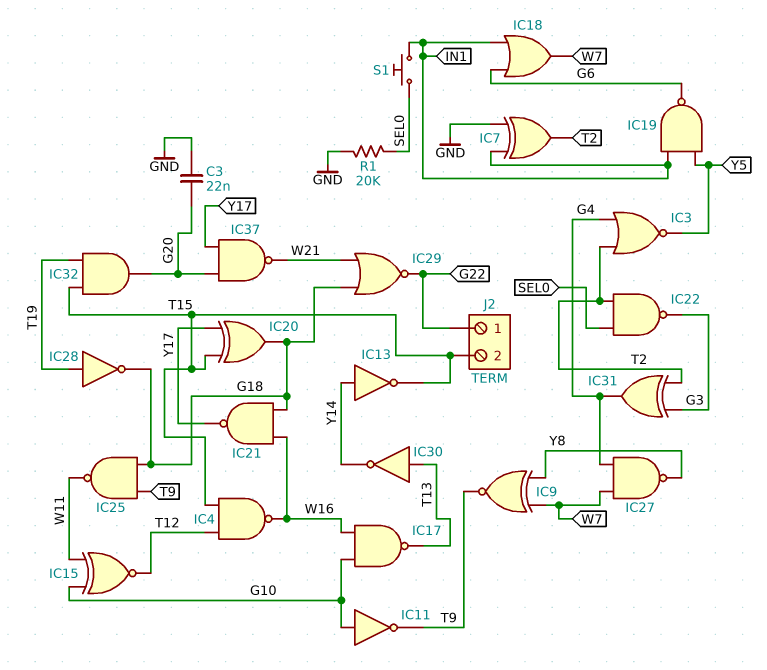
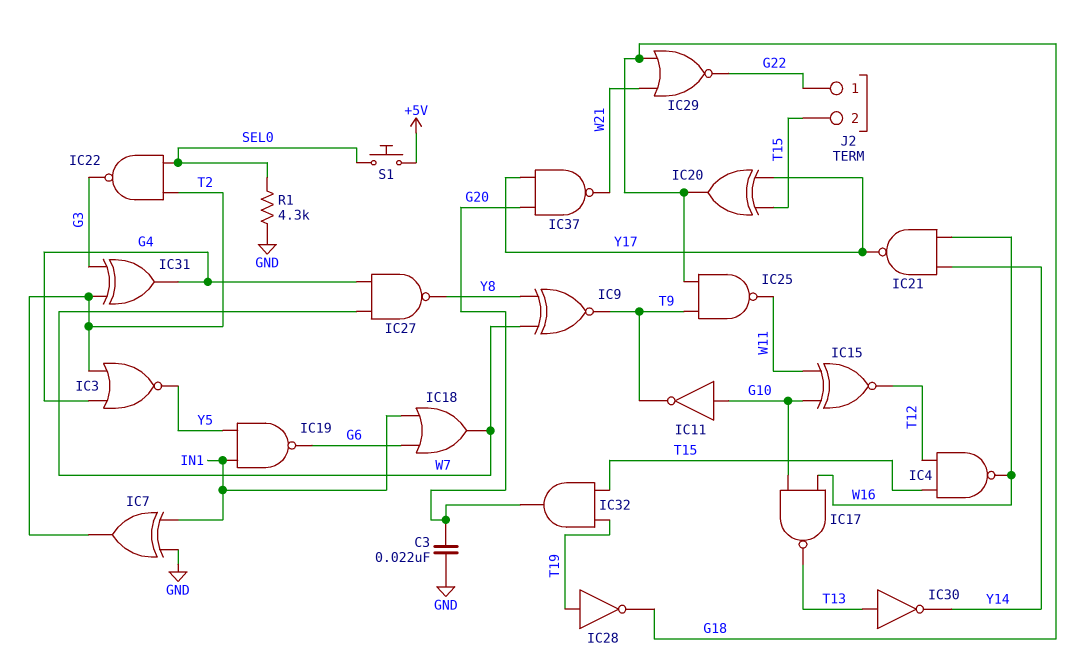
IC13: NOT (in Y14, out T15) -> none
IC21: NAND (in G18, in W16, out Y17) -> NAND (in W16, in Y14, out Y17)
R1: 20k (GND, SEL0) -> 4.3k (GND, SEL0)
S1: button (IN1, SEL0) -> button (+5V, SEL0)

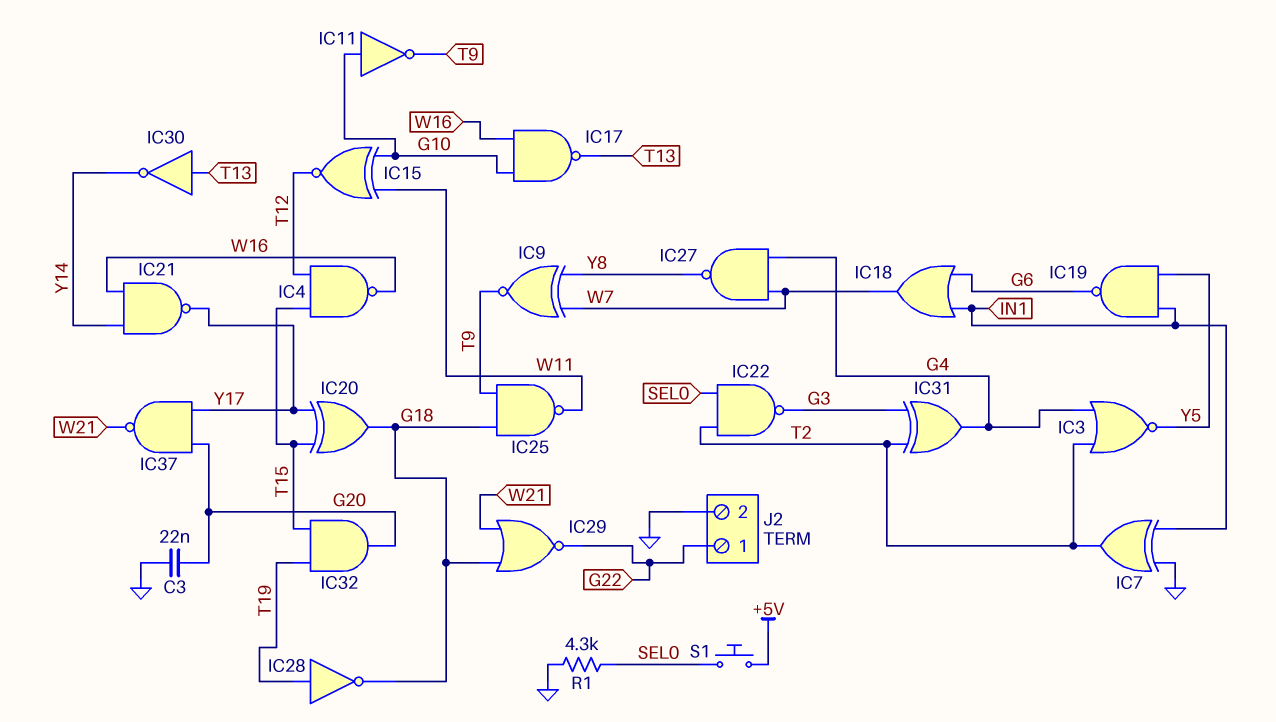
J2 pin 2: T15 -> GND

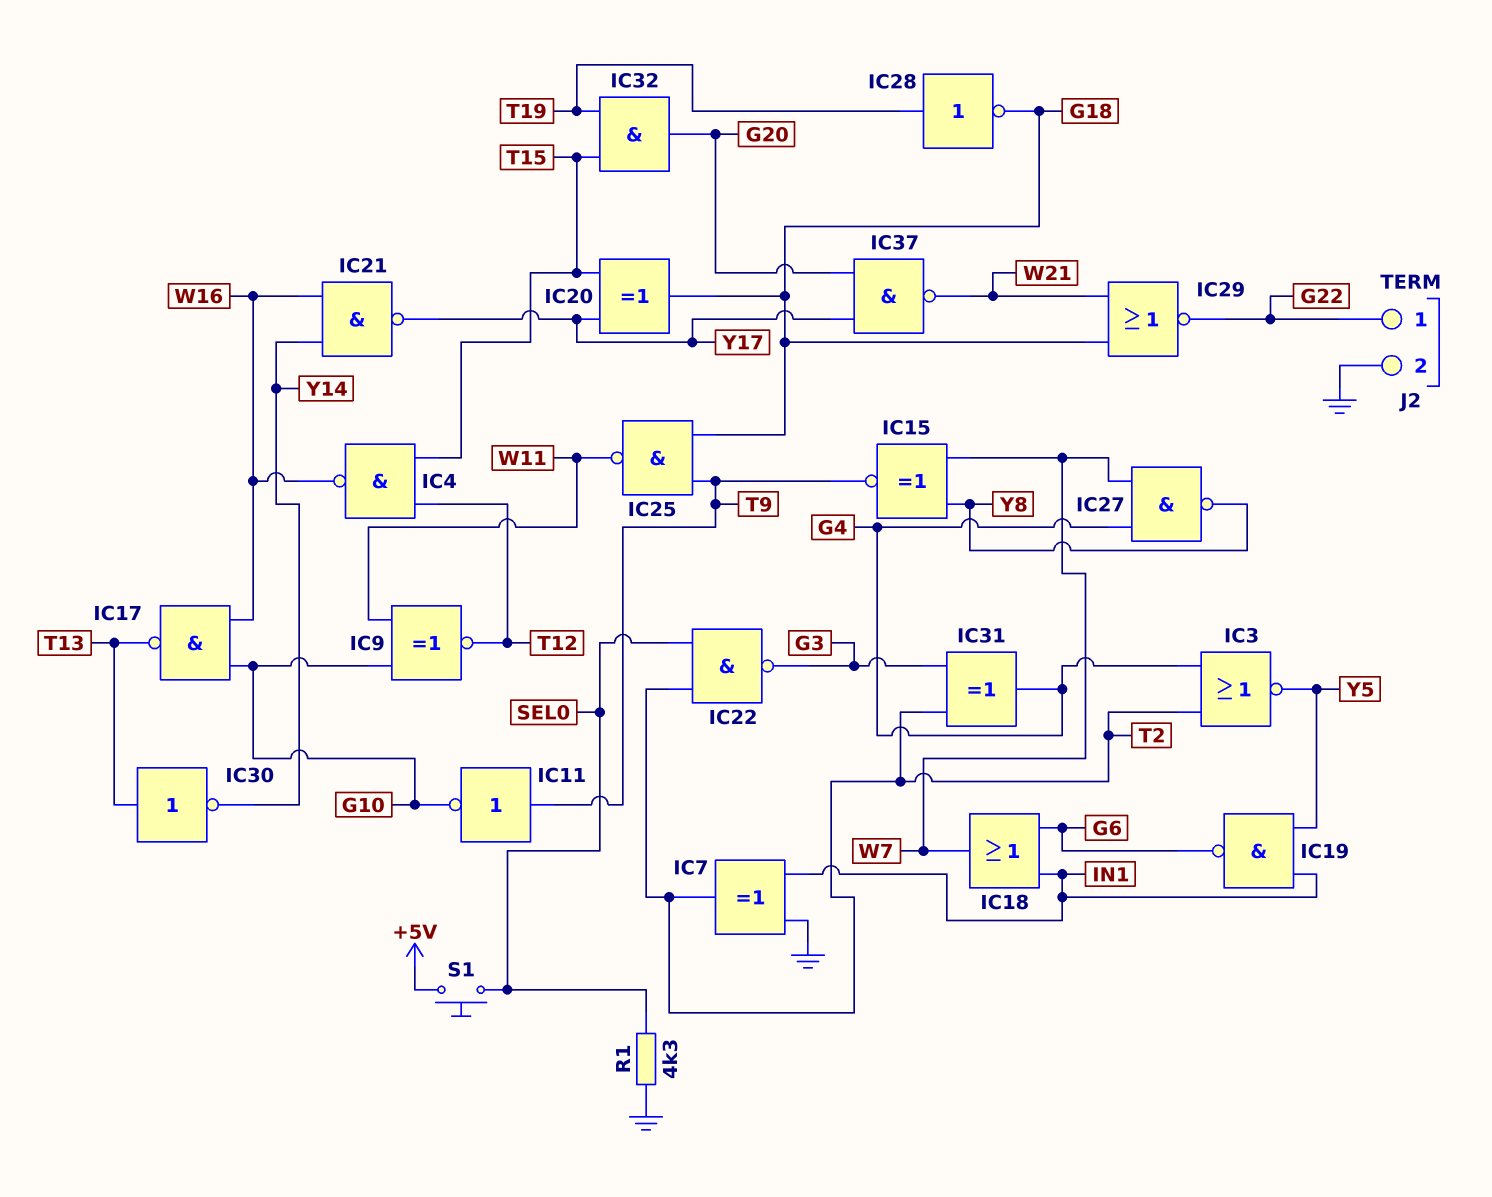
C3: 22nF (G20, GND) -> none
IC9: XNOR (in W7, in Y8, out T9) -> XNOR (in G10, in W11, out T12)
IC11: NOT (in G10, out T9) -> NOT (in T9, out G10)
IC15: XNOR (in G10, in W11, out T12) -> XNOR (in W7, in Y8, out T9)

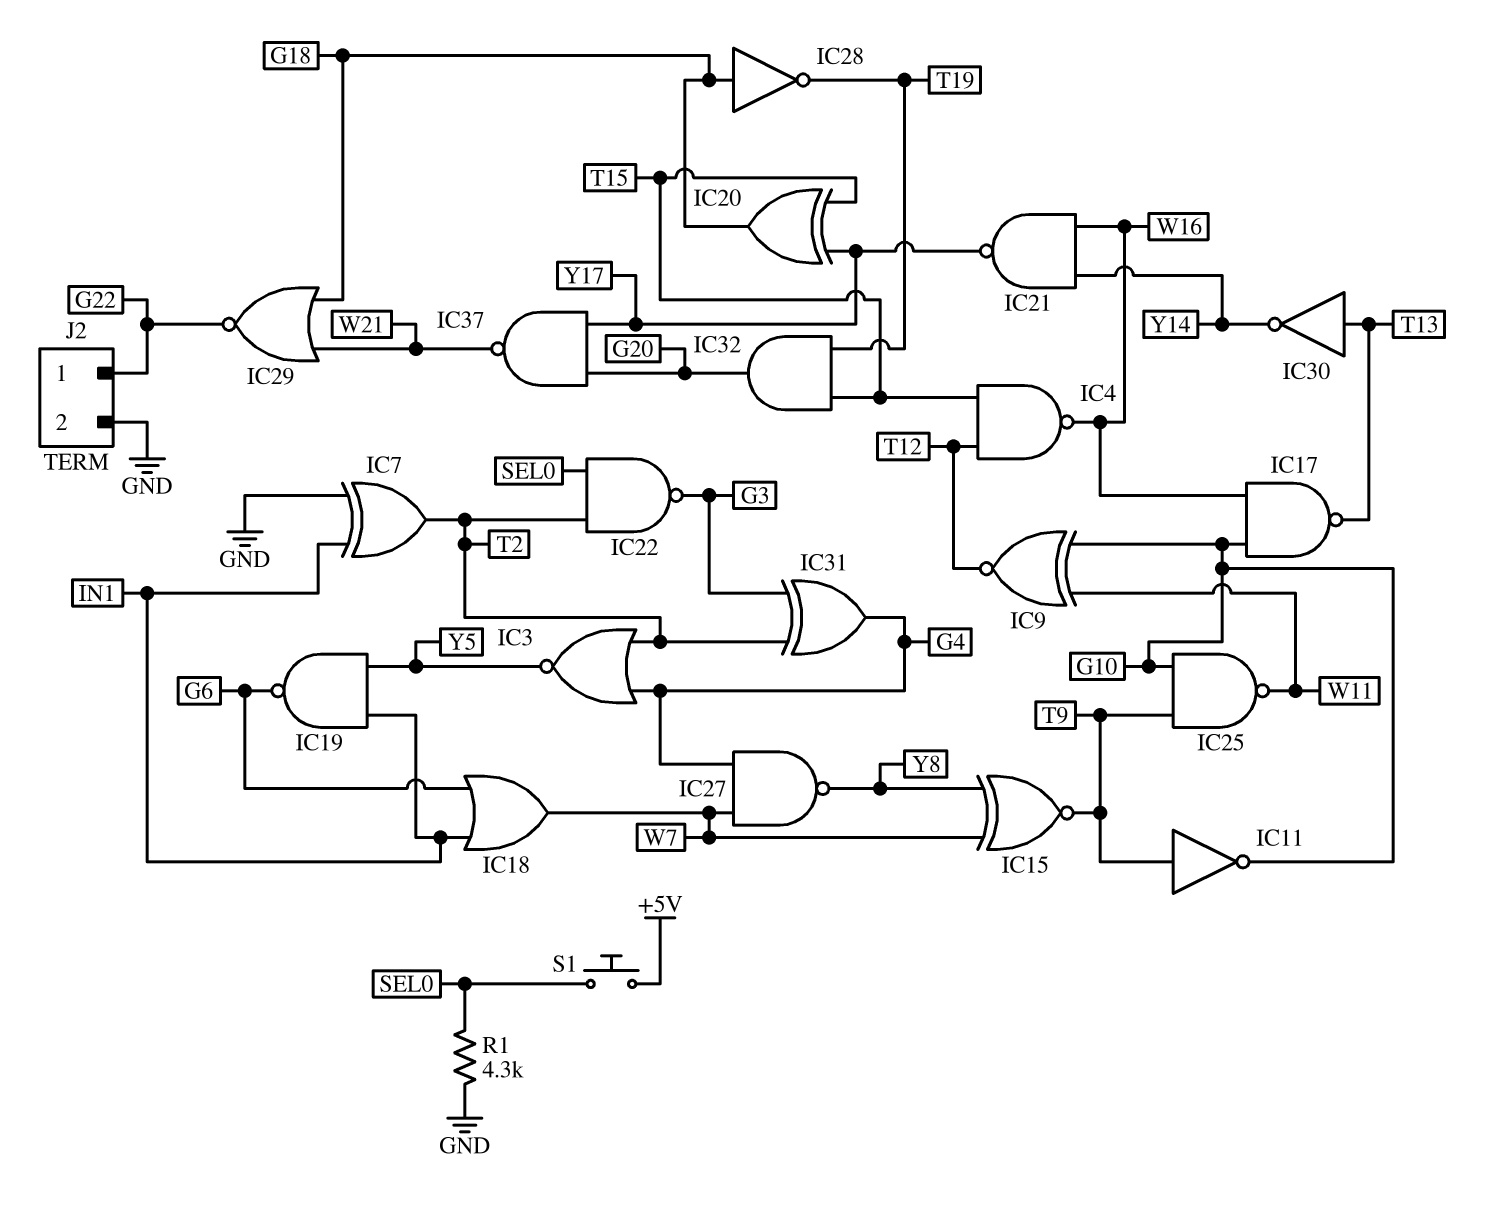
IC25: NAND (in G18, in T9, out W11) -> NAND (in G10, in T9, out W11)
IC28: NOT (in T19, out G18) -> NOT (in G18, out T19)

